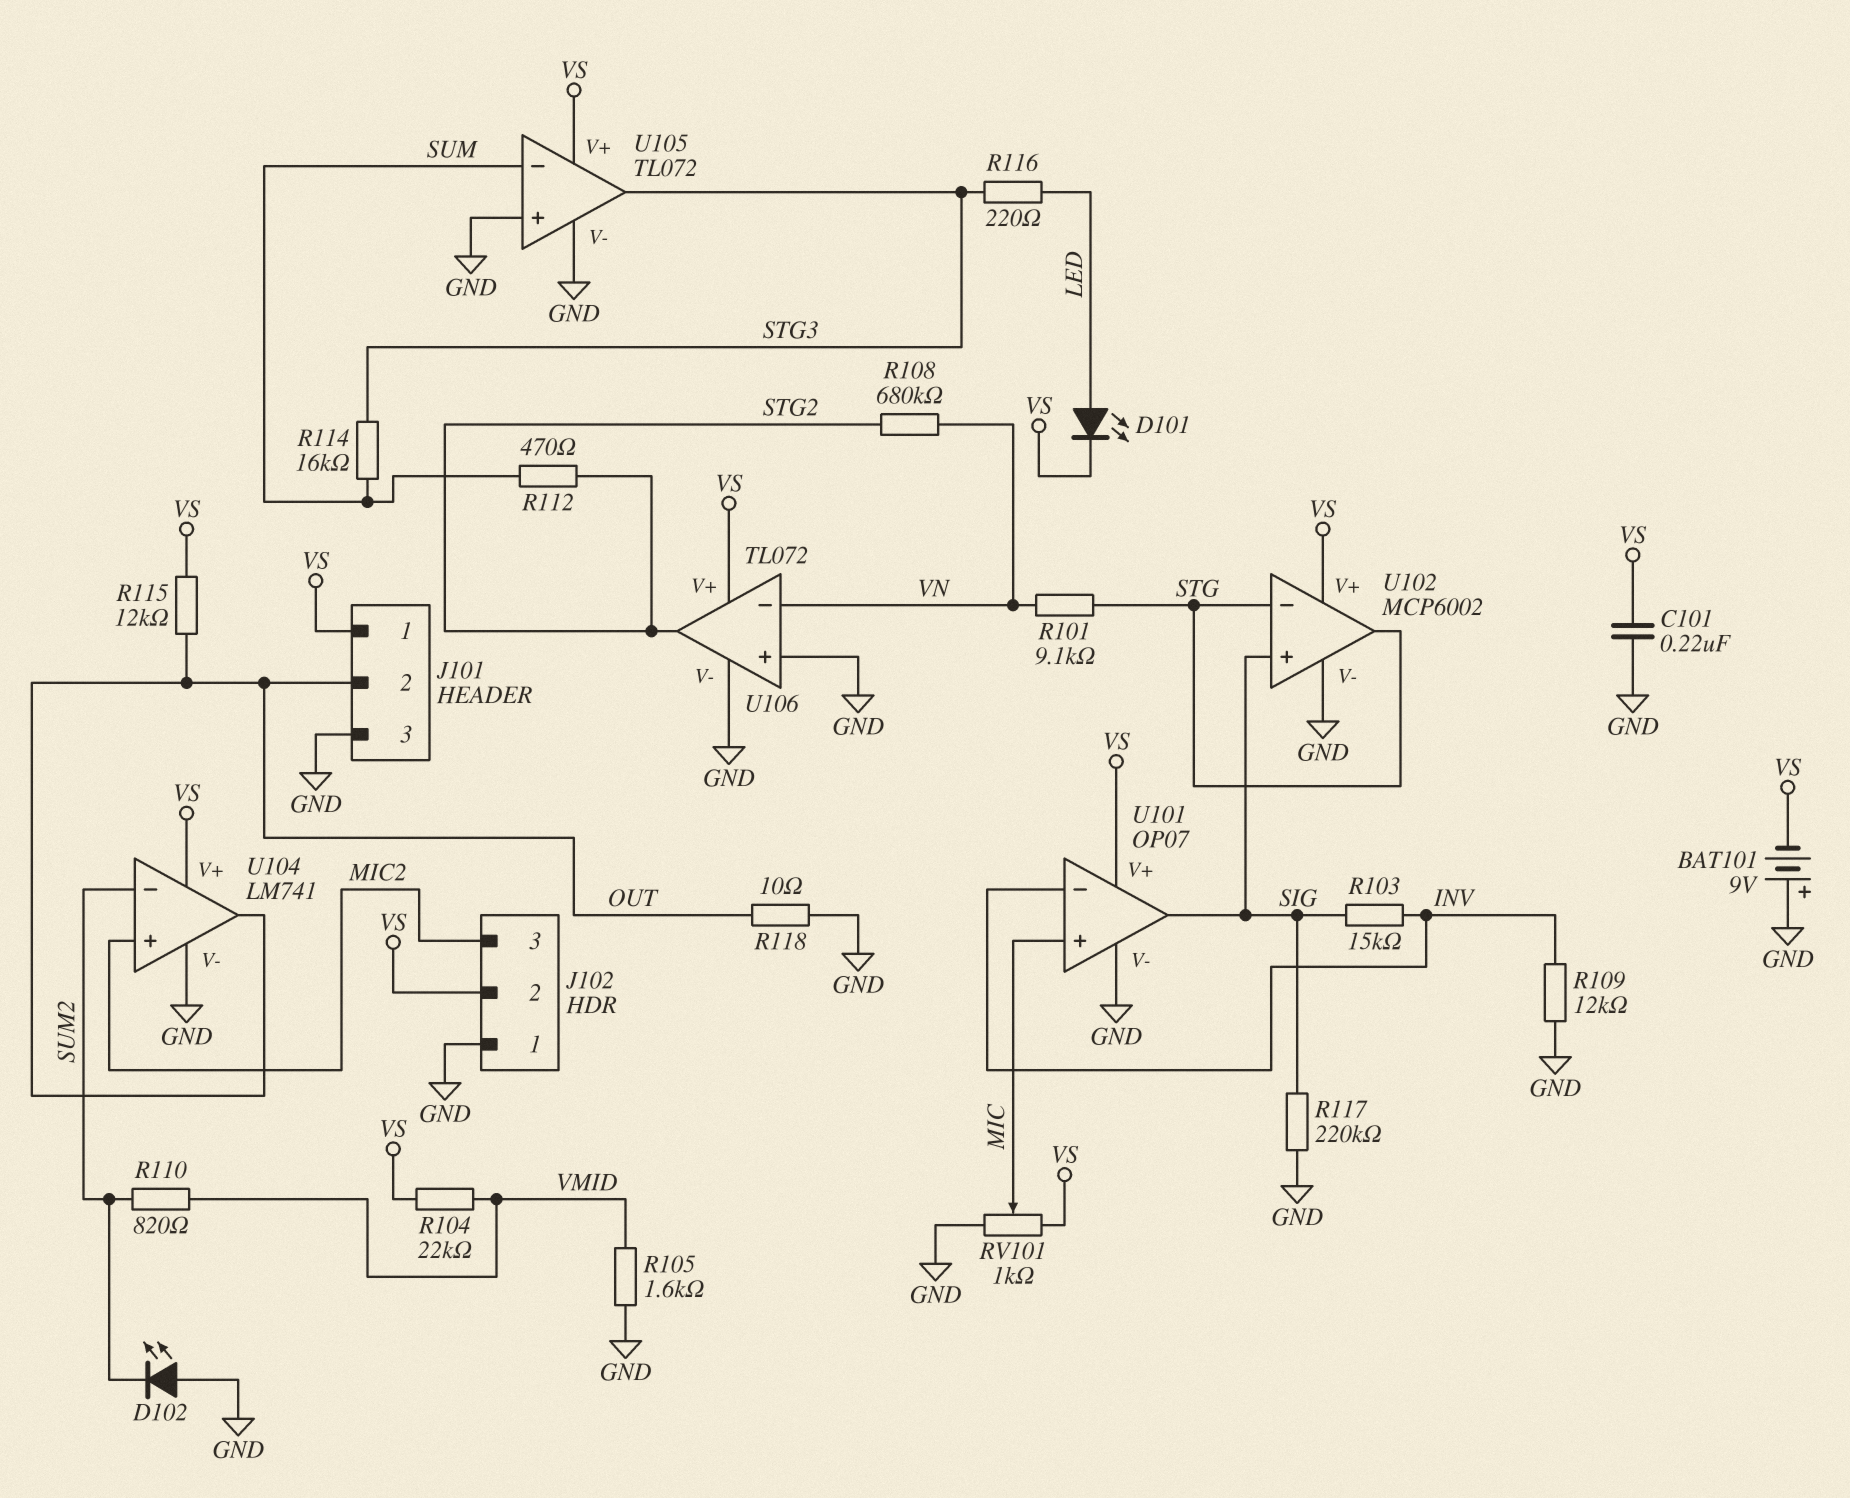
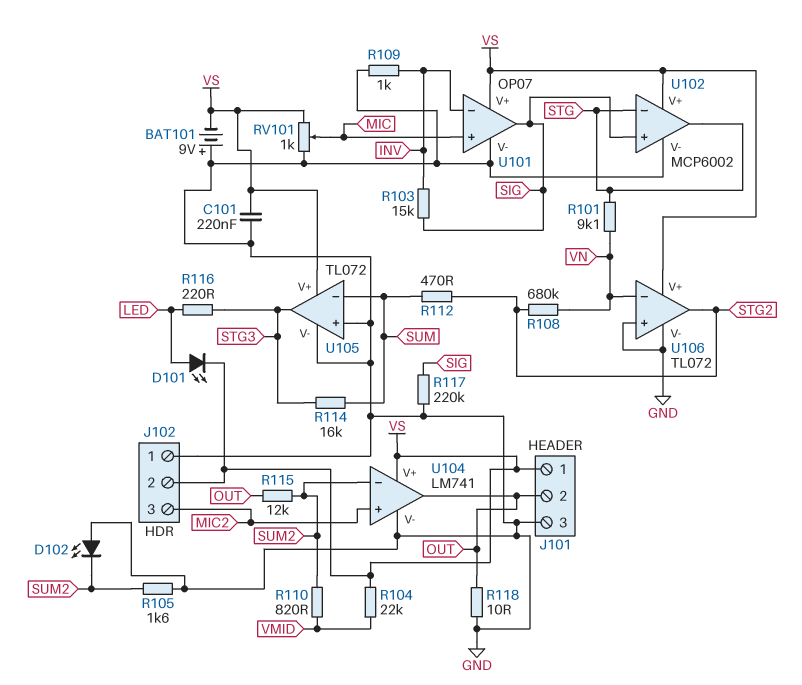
R105: 1.6k (GND, VMID) -> 1.6k (GND, SUM2)
R109: 12k (GND, INV) -> 1k (GND, INV)
R115: 12k (OUT, VS) -> 12k (OUT, SUM2)

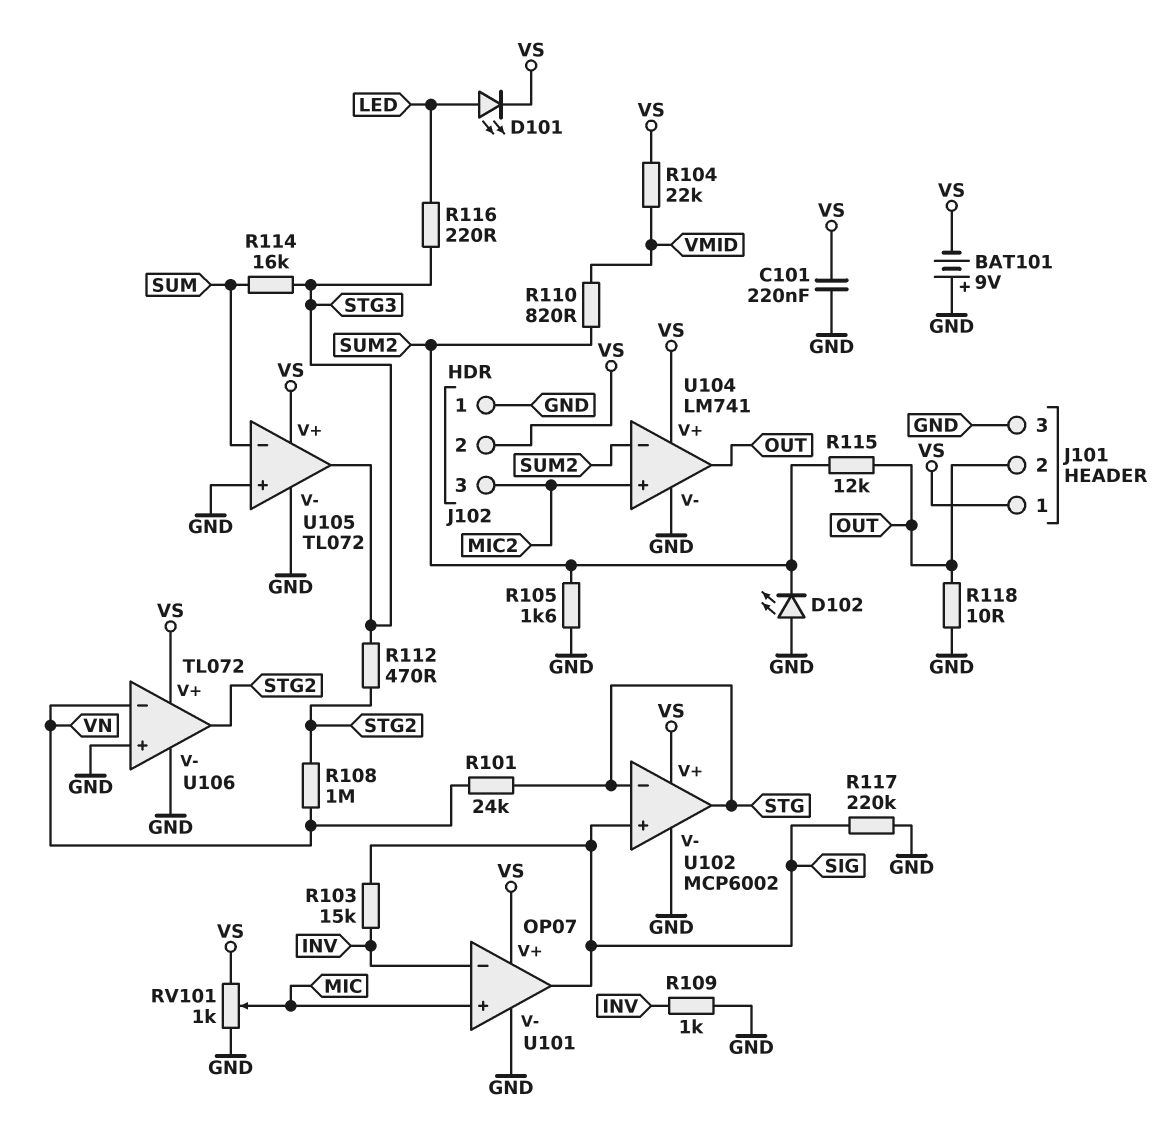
R101: 9.1k (STG, VN) -> 24k (STG, VN)
R108: 680k (STG2, VN) -> 1M (STG2, VN)
R112: 470 (STG2, SUM) -> 470 (STG2, STG3)

